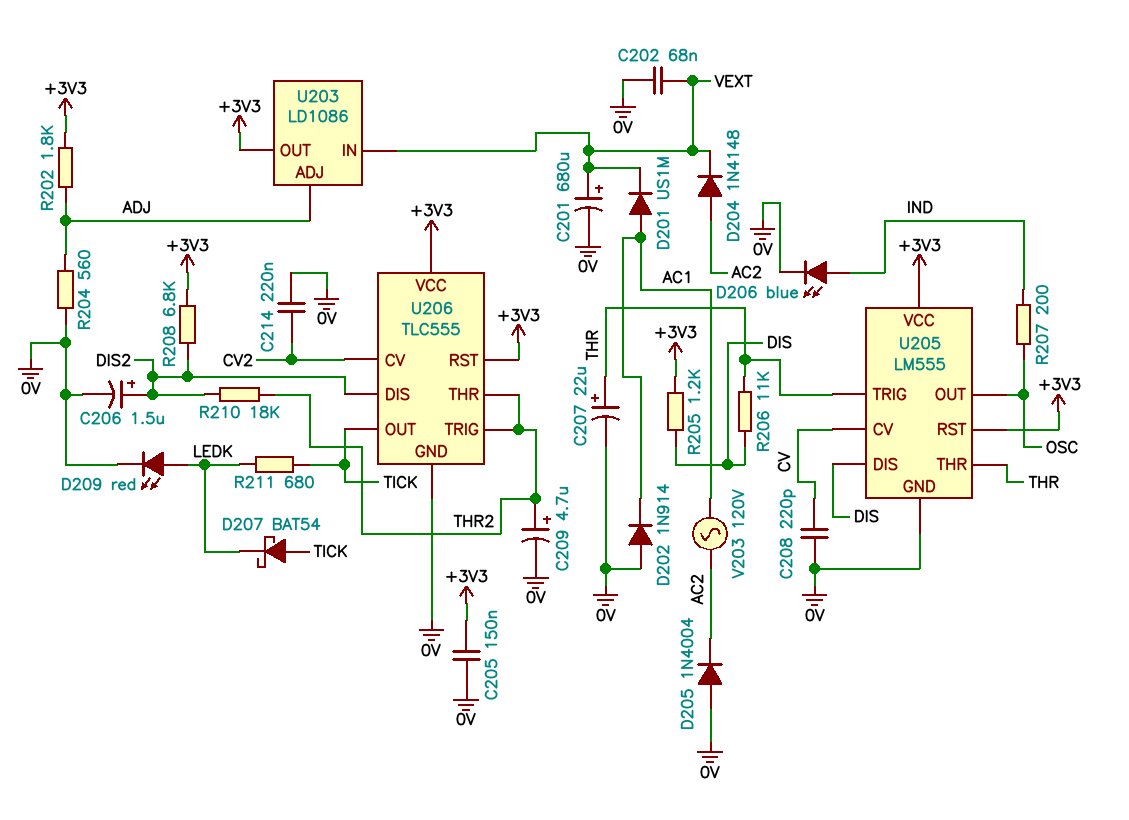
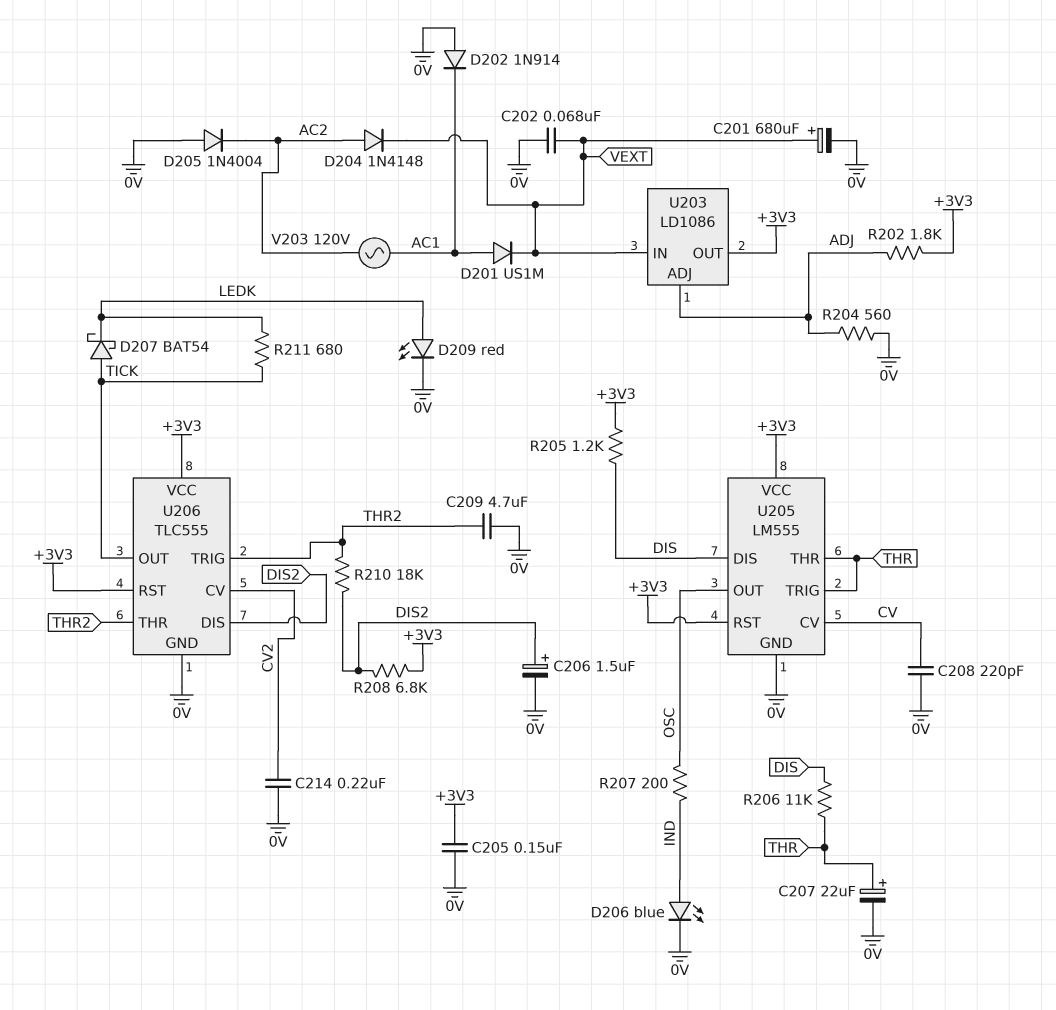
C209: 4.7uF (plus THR2, minus 0V) -> 4.7uF (0V, THR2)

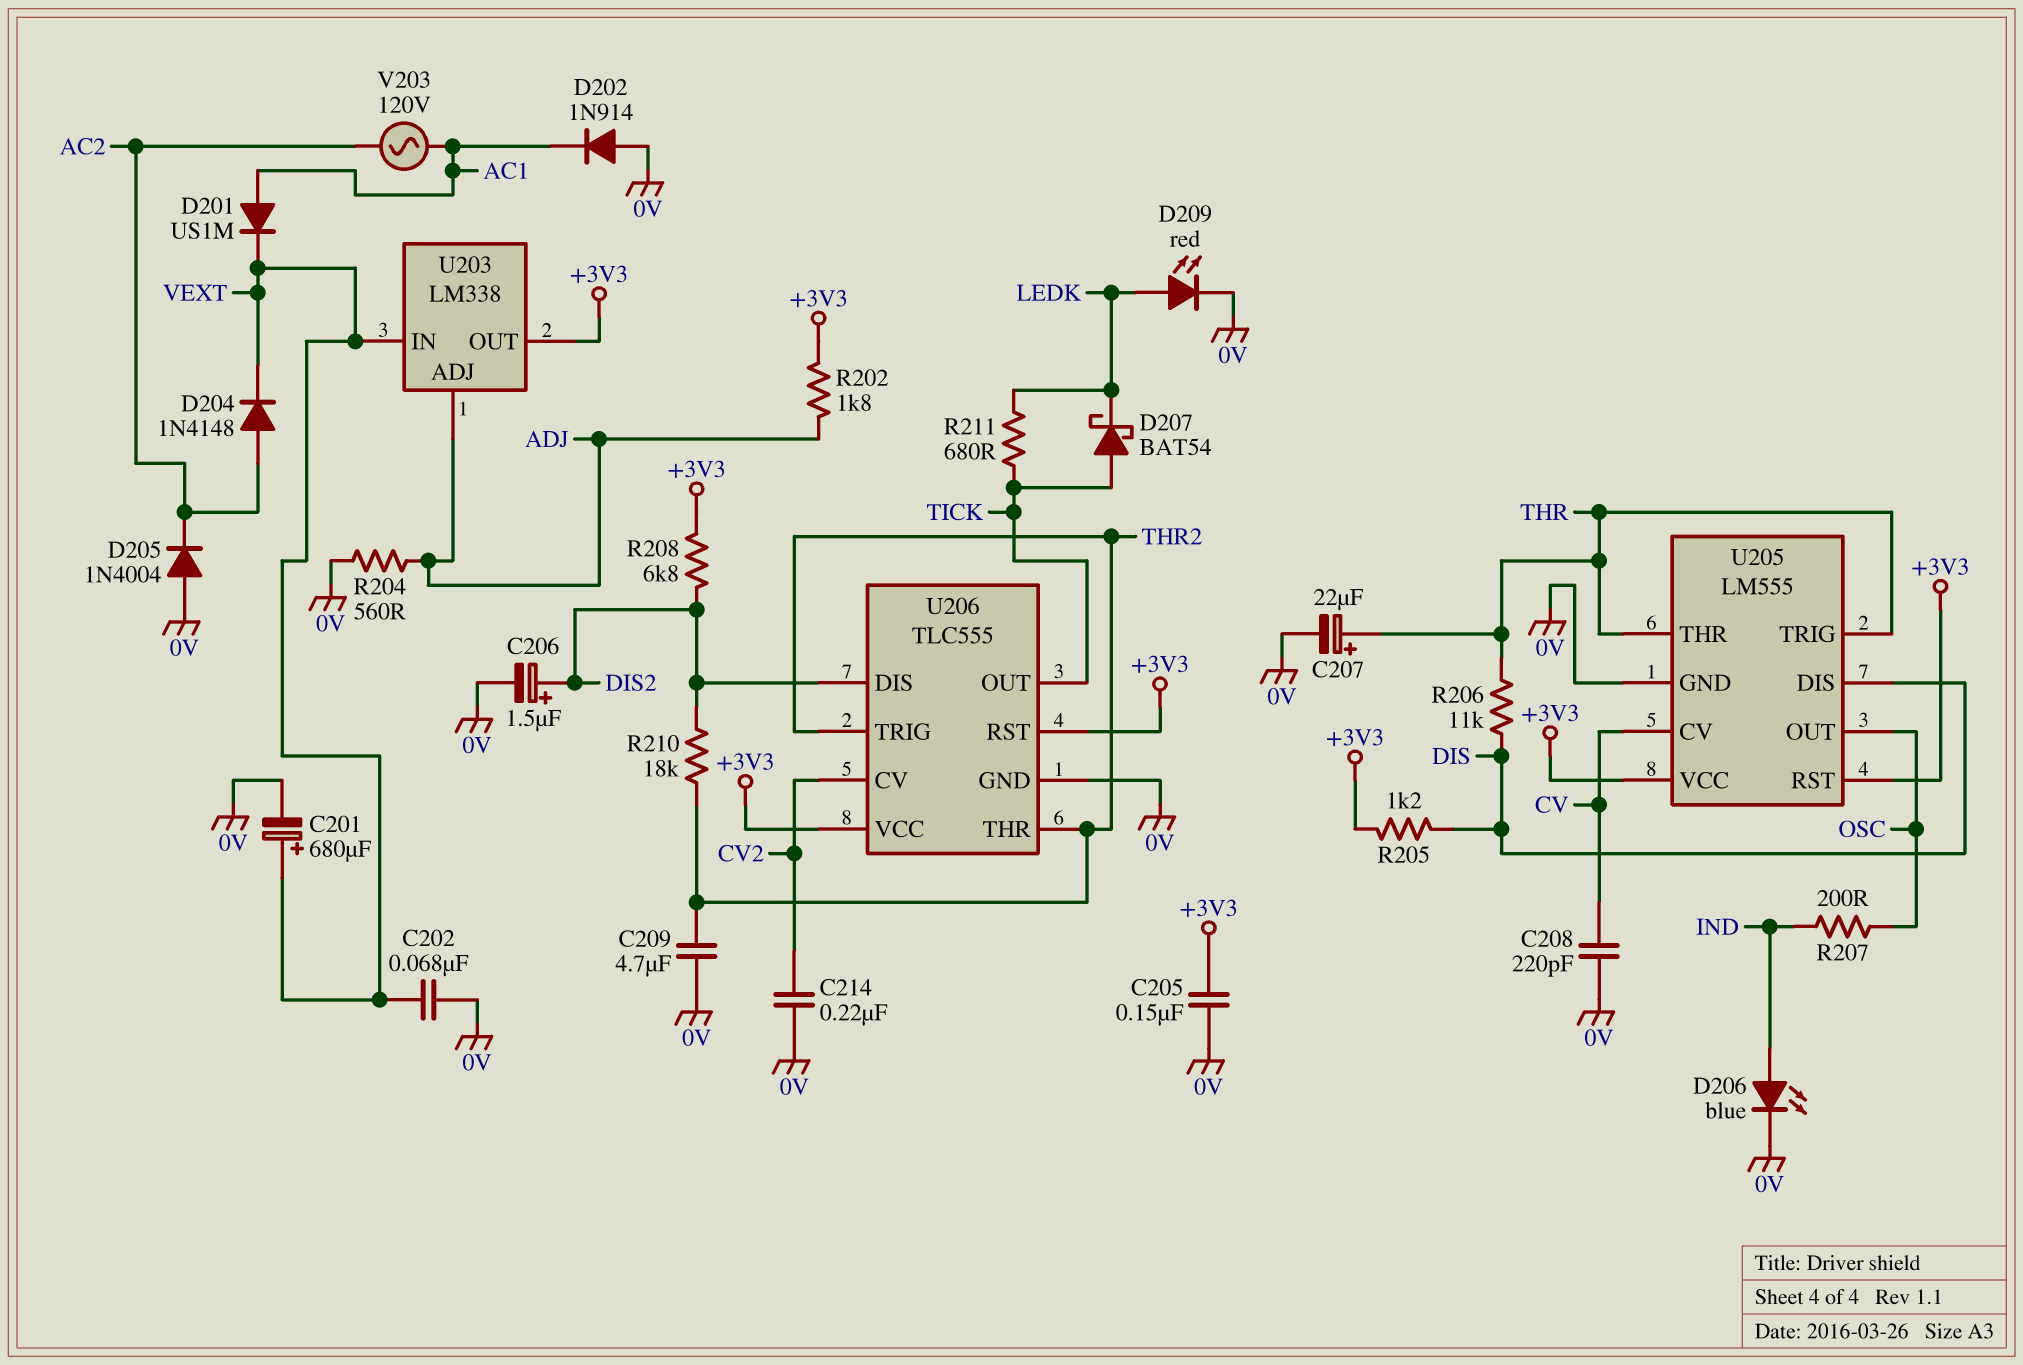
U203: LD1086 -> LM338

